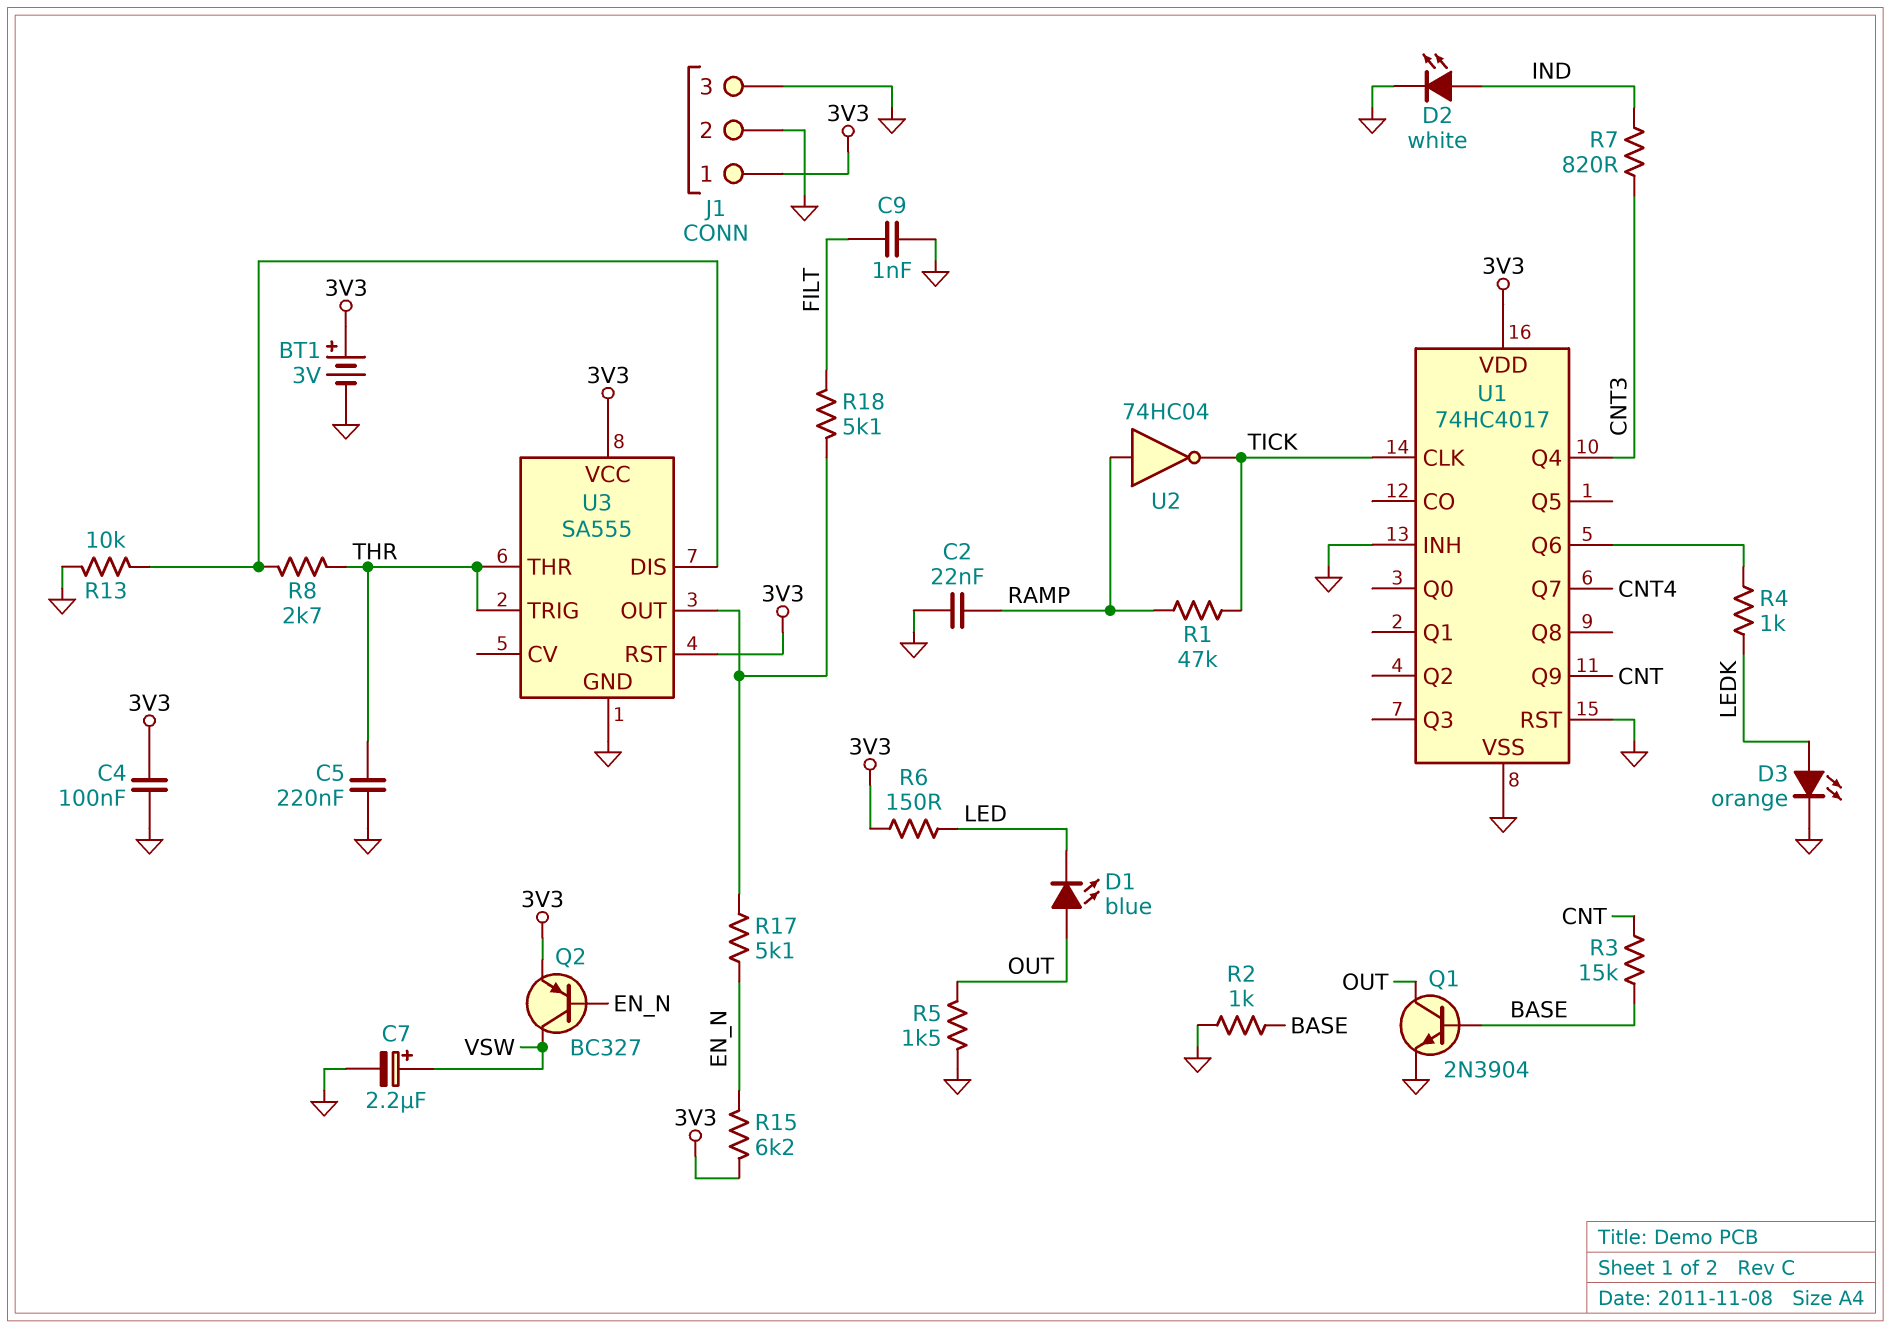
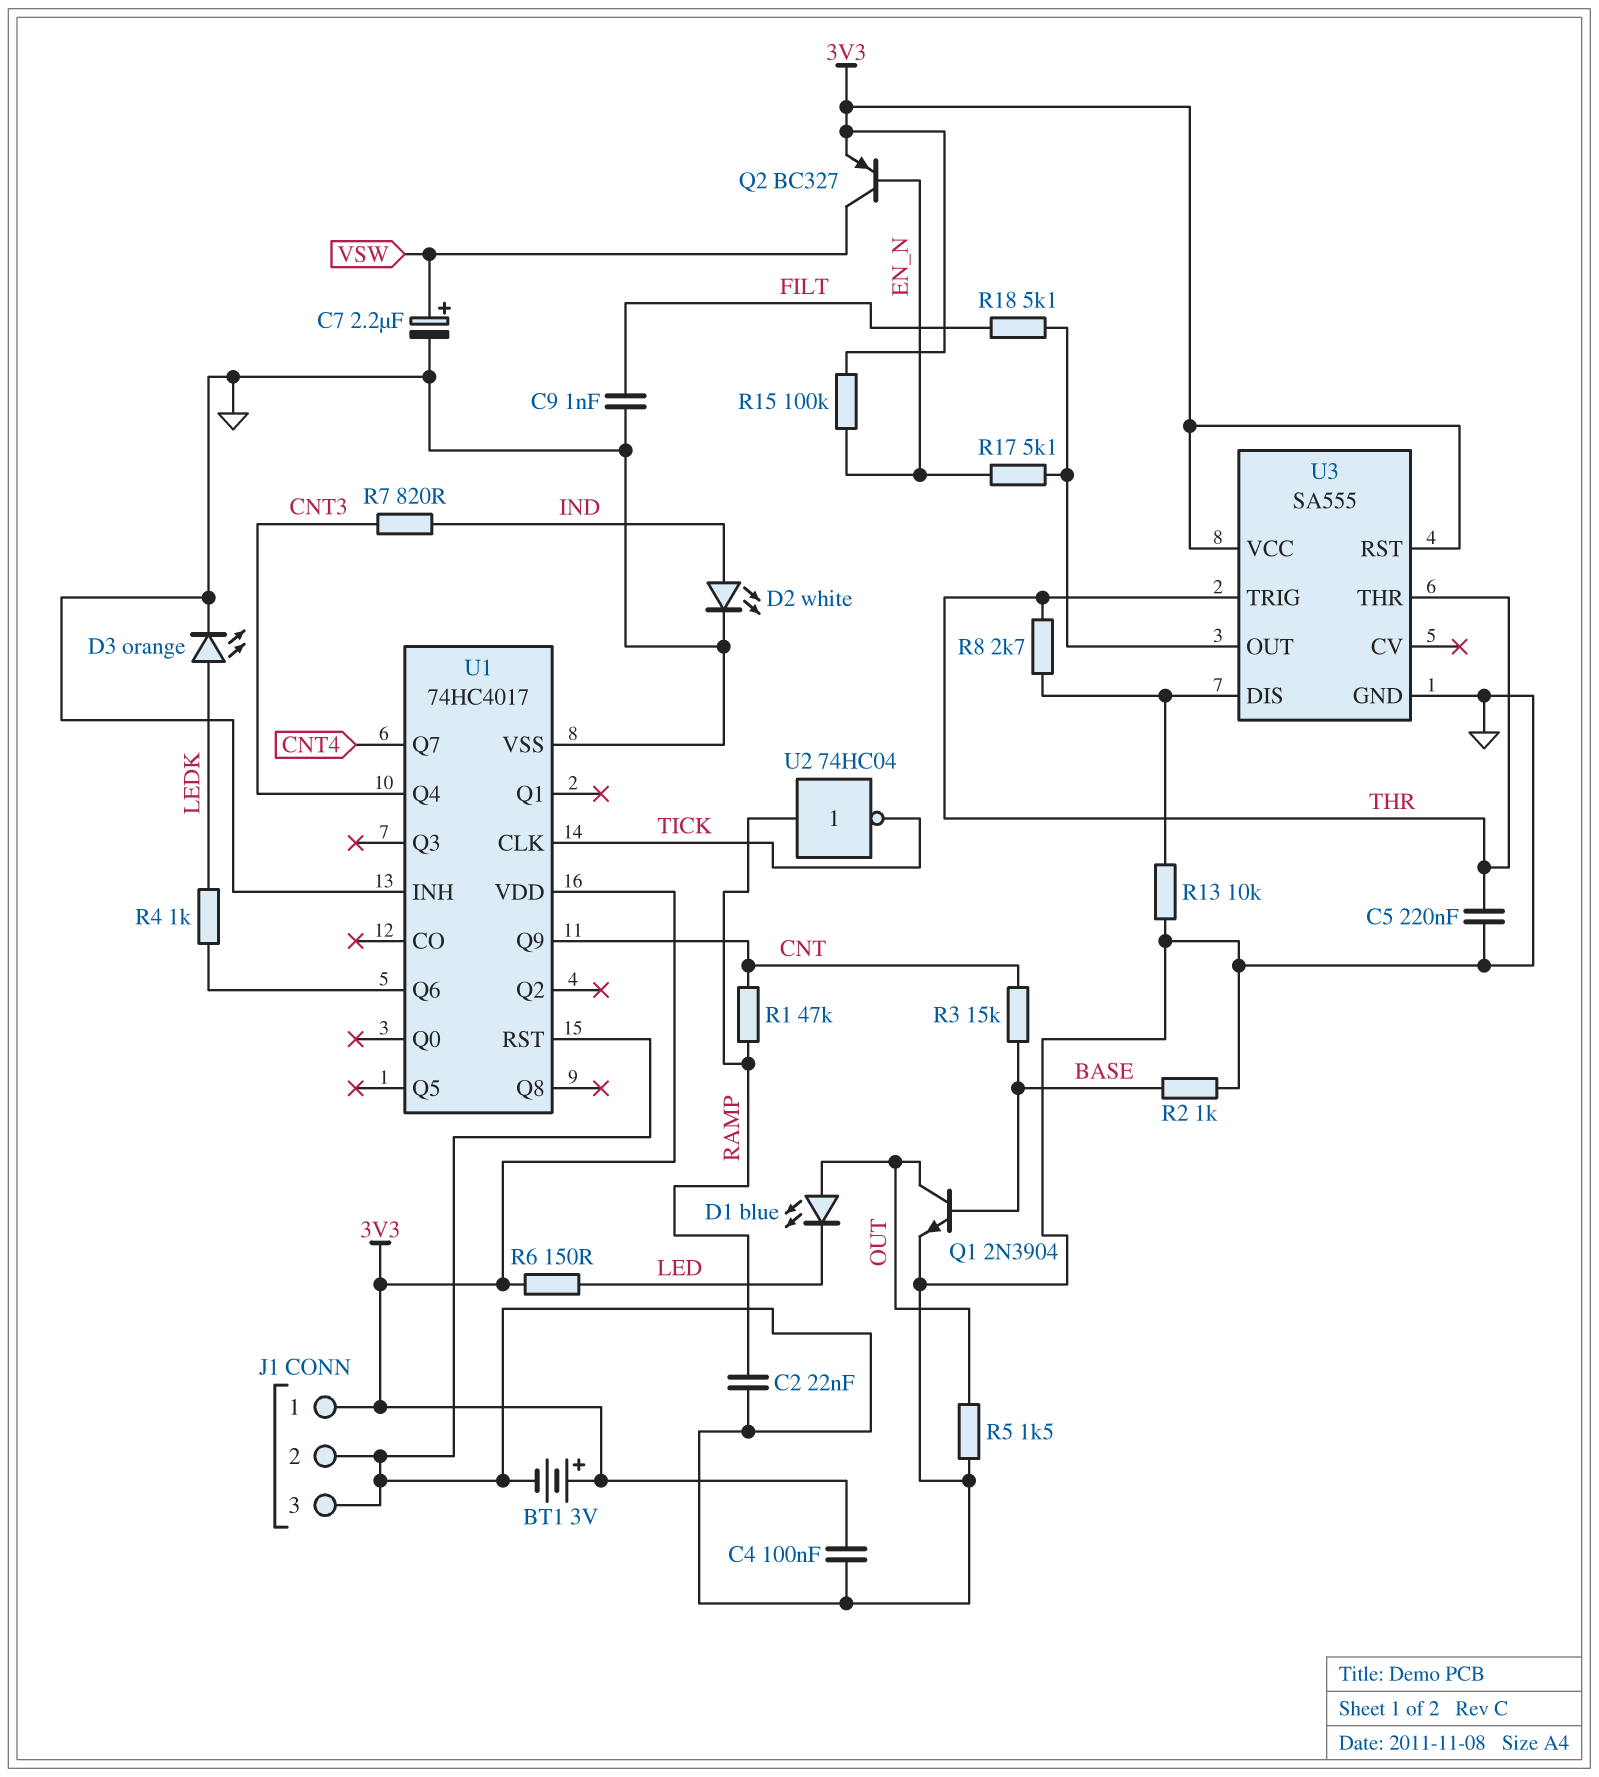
R1: 47k (RAMP, TICK) -> 47k (CNT, RAMP)
R15: 6.2k (3V3, EN_N) -> 100k (3V3, EN_N)

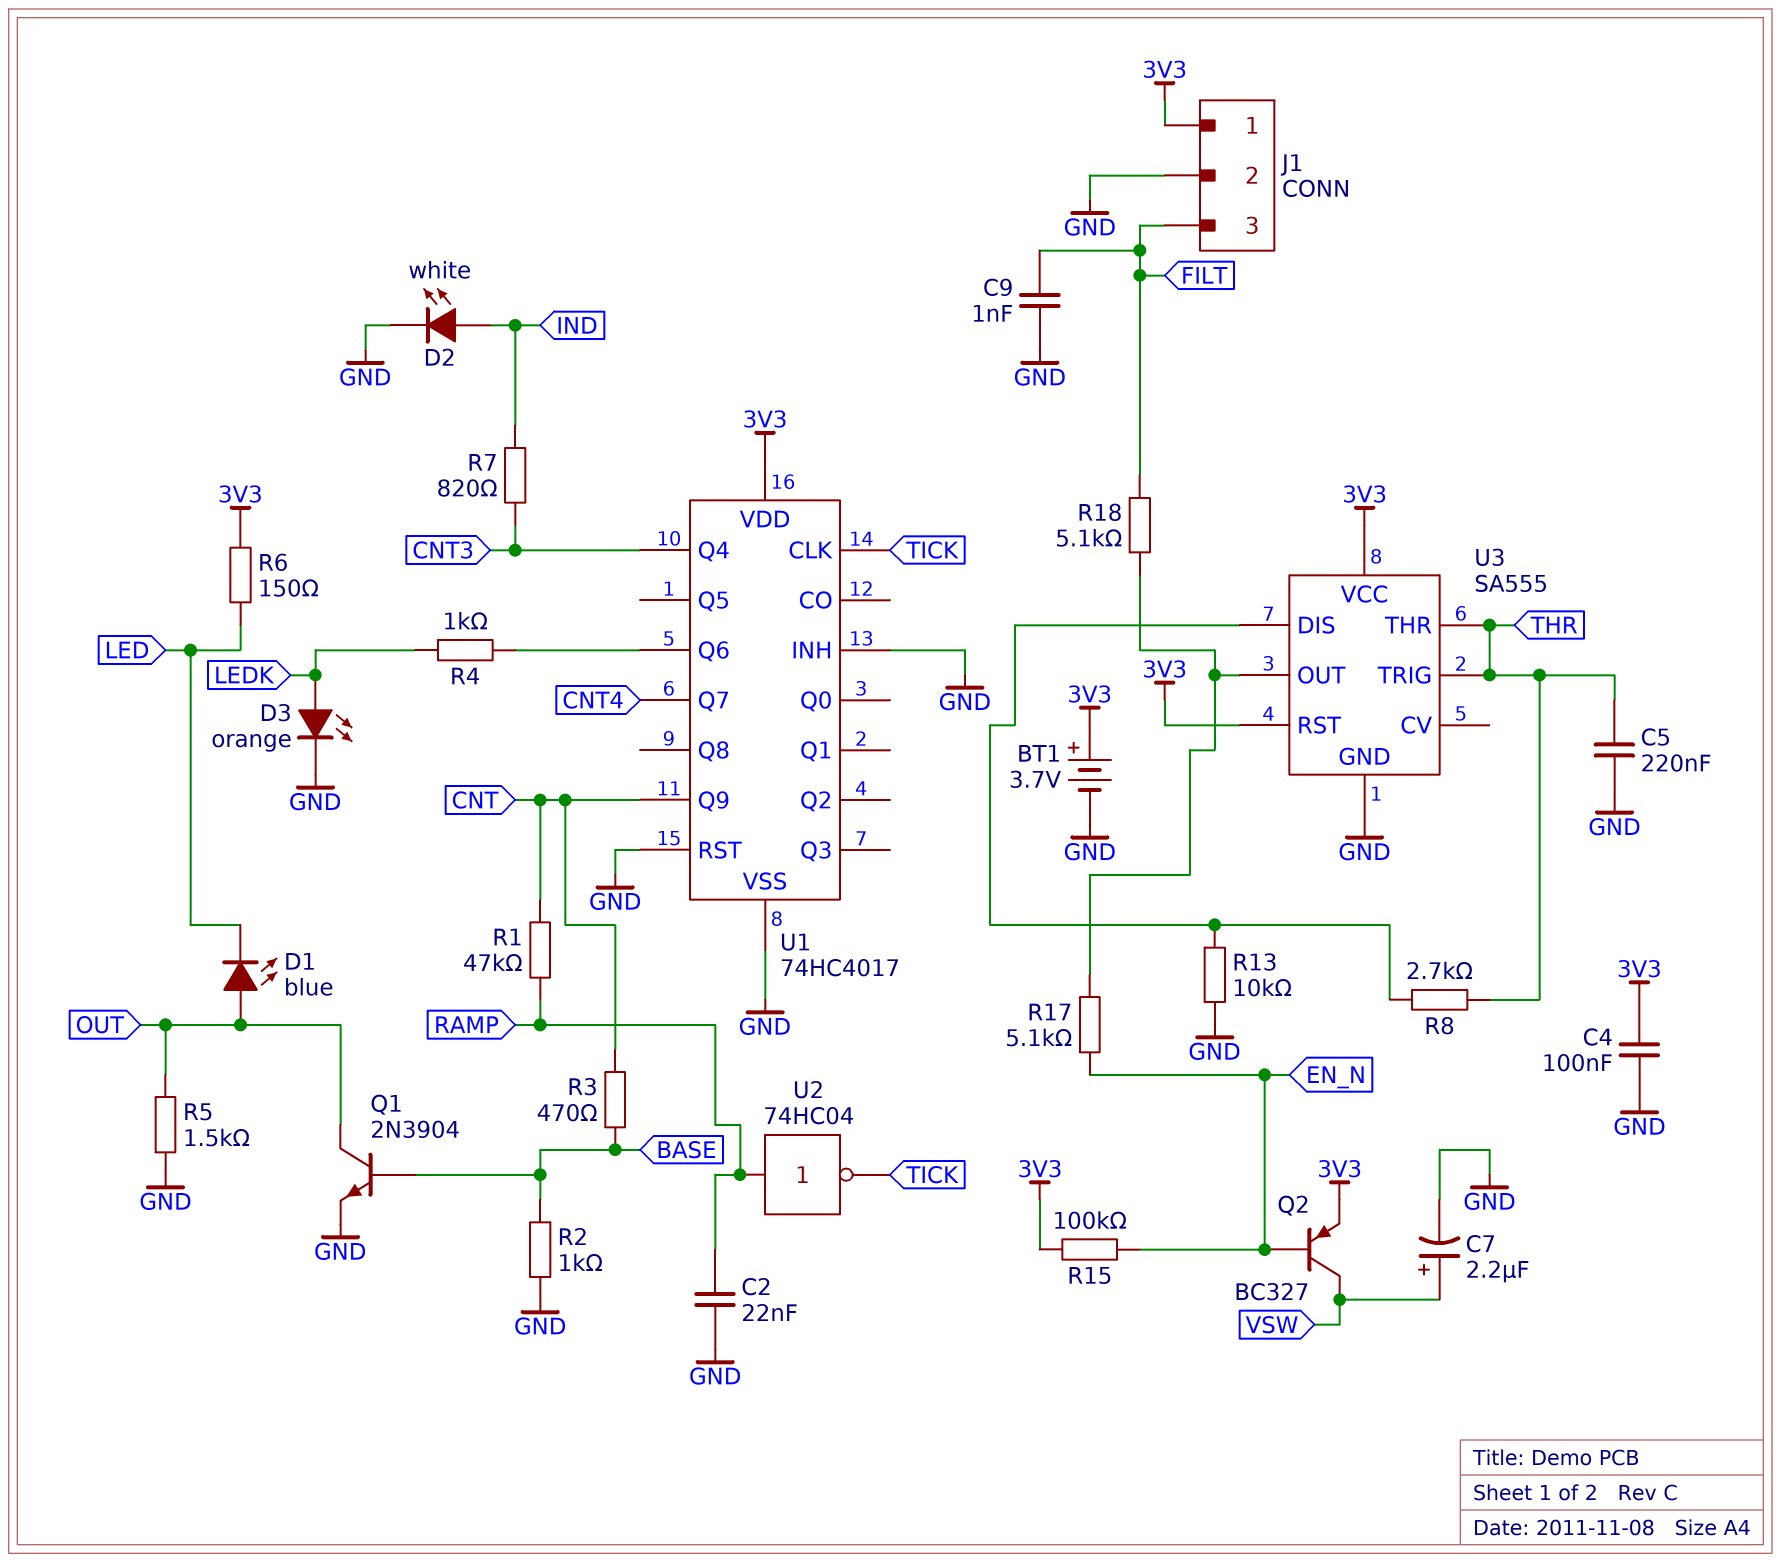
BT1: 3V (plus 3V3, minus GND) -> 3.7V (plus 3V3, minus GND)
J1 pin 3: GND -> FILT
R3: 15k (BASE, CNT) -> 470 (BASE, CNT)

